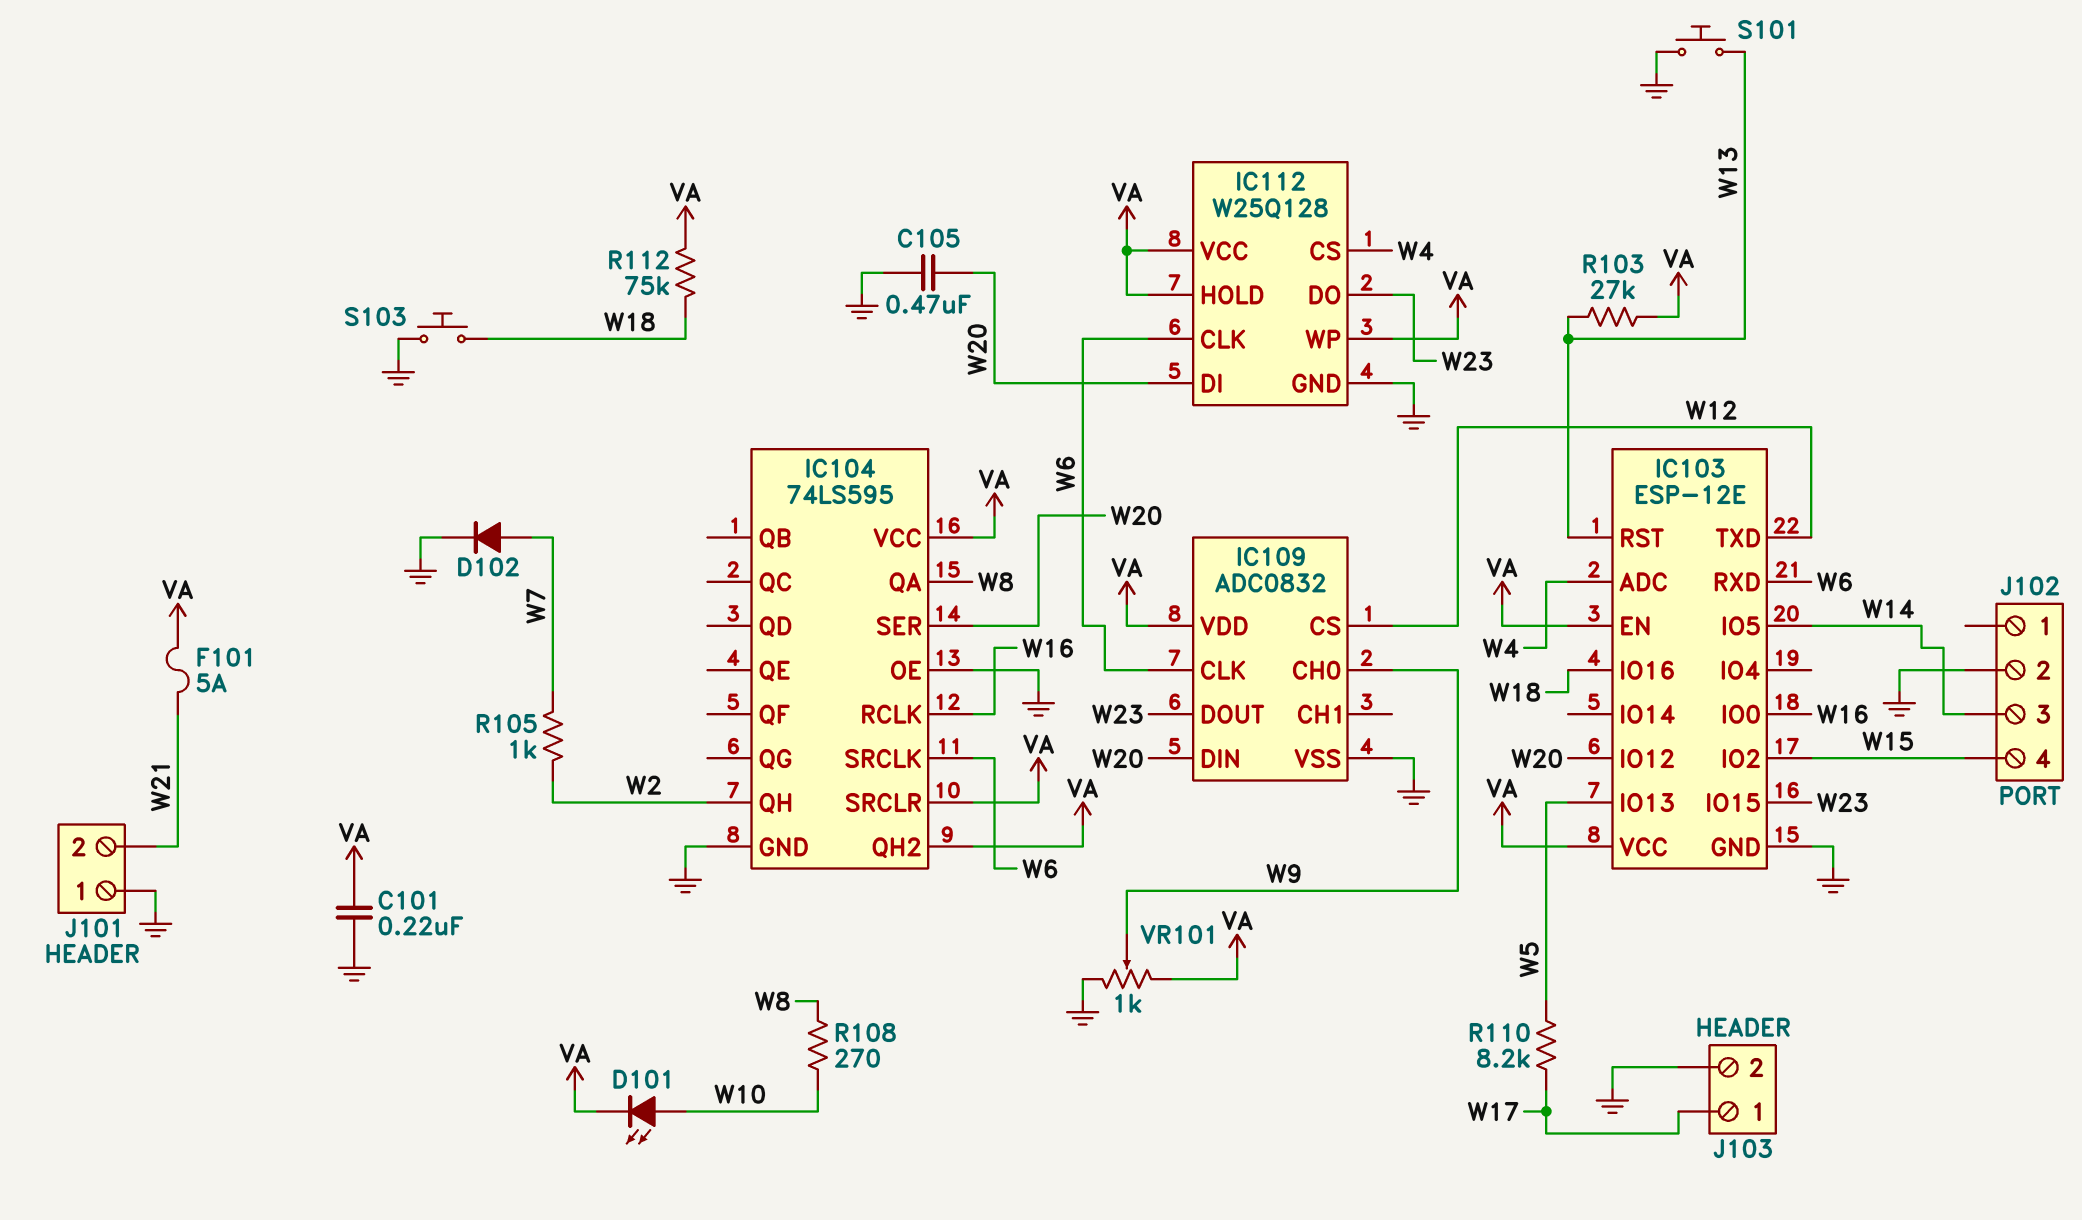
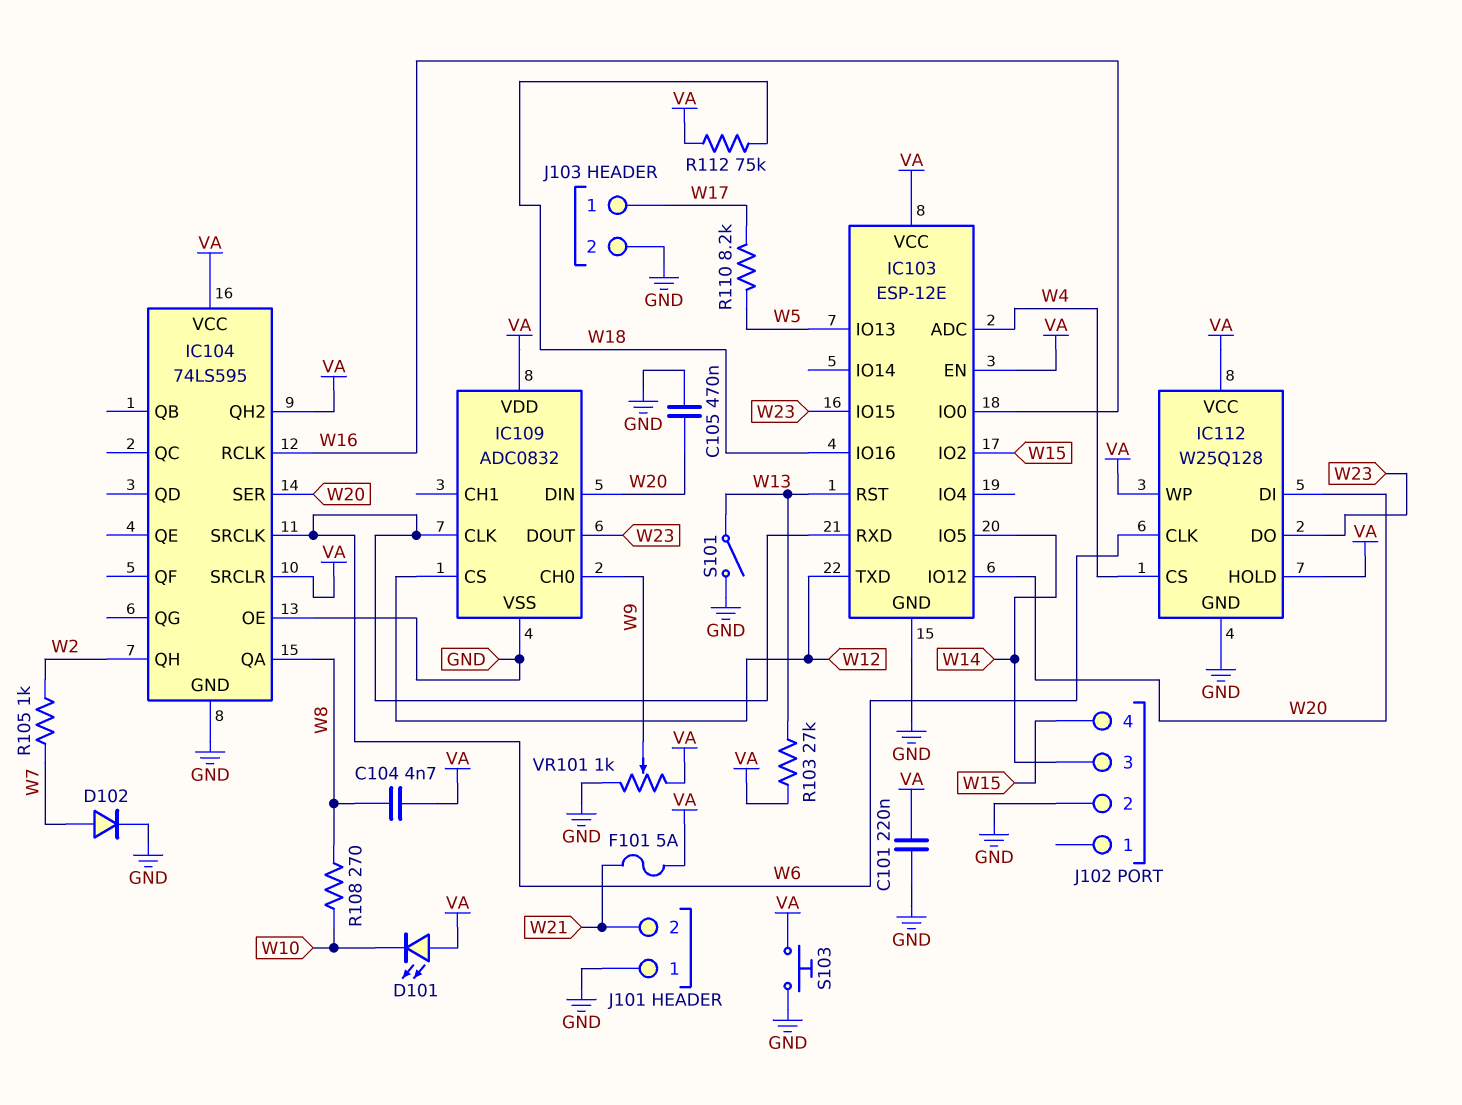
C104: none -> 4.7nF (VA, W8)
D101: LED (A W10, K VA) -> LED (A VA, K W10)
S101: button (GND, W13) -> switch (GND, W13)
S103: button (GND, W18) -> button (GND, VA)

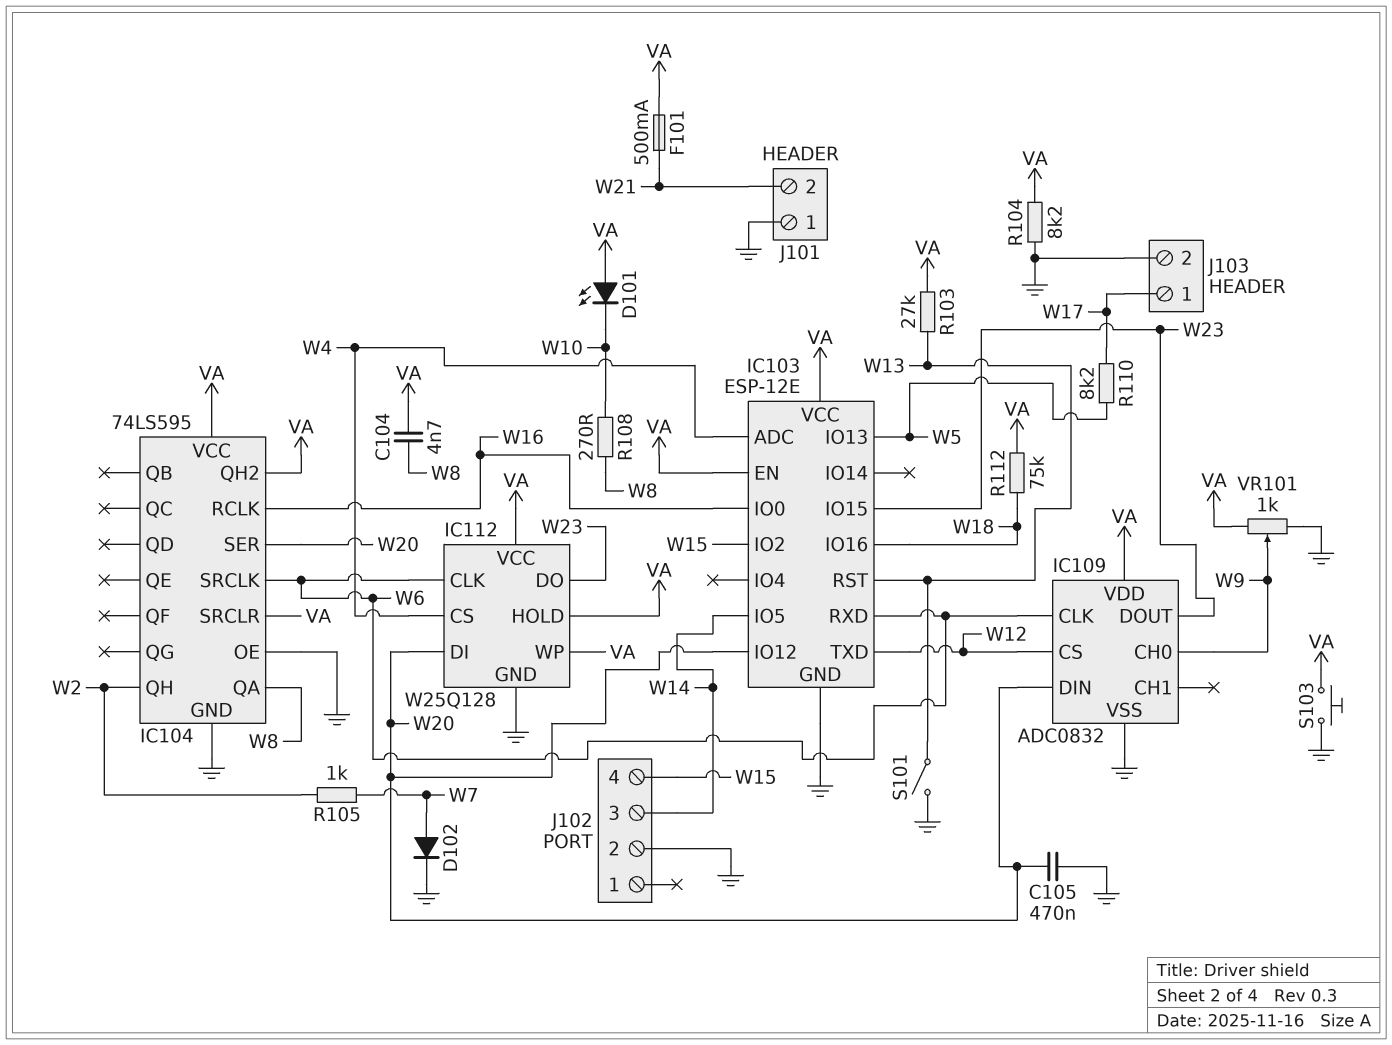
C101: 220nF (GND, VA) -> none
F101: 5A (VA, W21) -> 500mA (VA, W21)
R104: none -> 8.2k (GND, VA)

